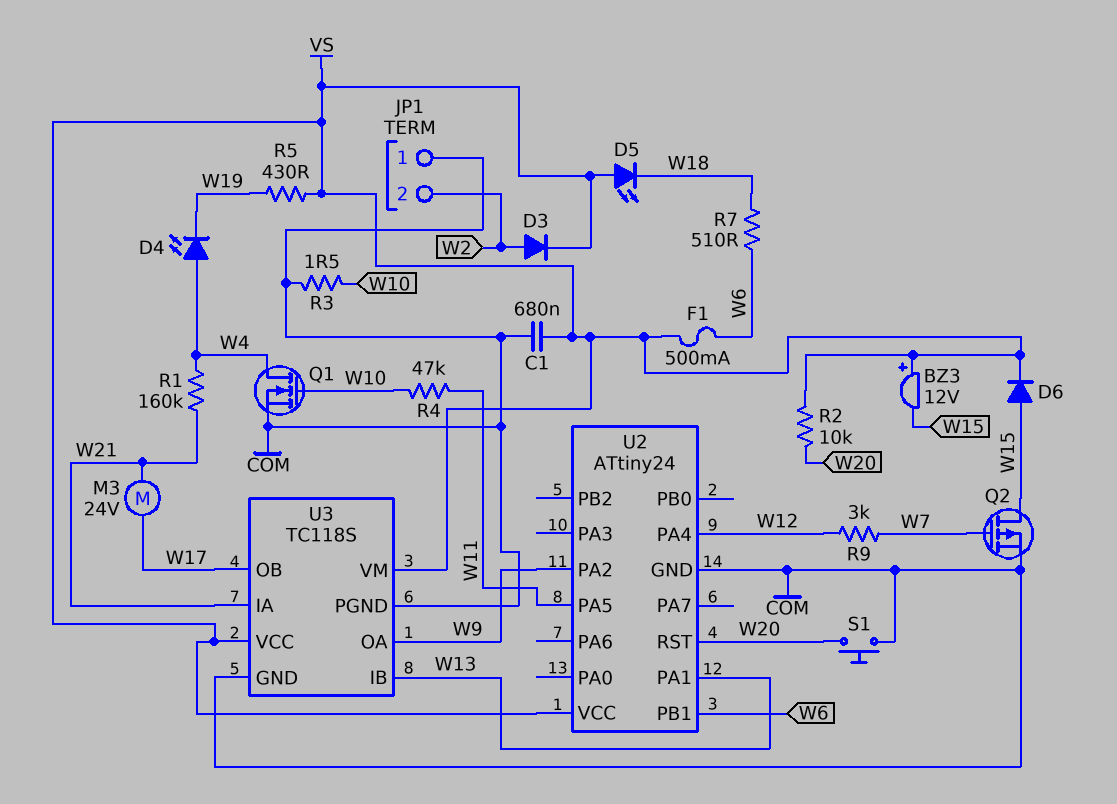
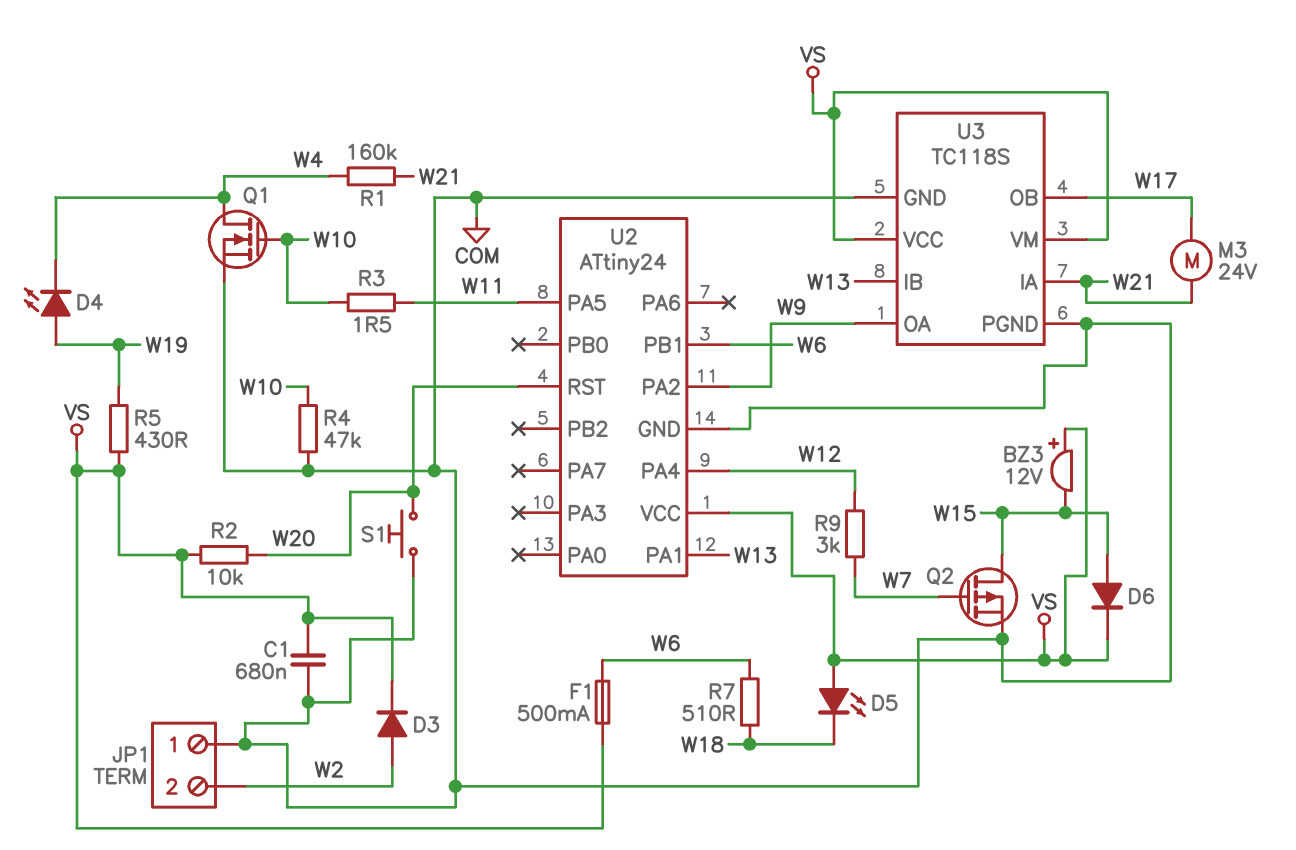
D4: LED (A W4, K W19) -> LED (A W19, K W4)
R3: 1.5 (COM, W10) -> 1.5 (W10, W11)
R4: 47k (W10, W11) -> 47k (COM, W10)

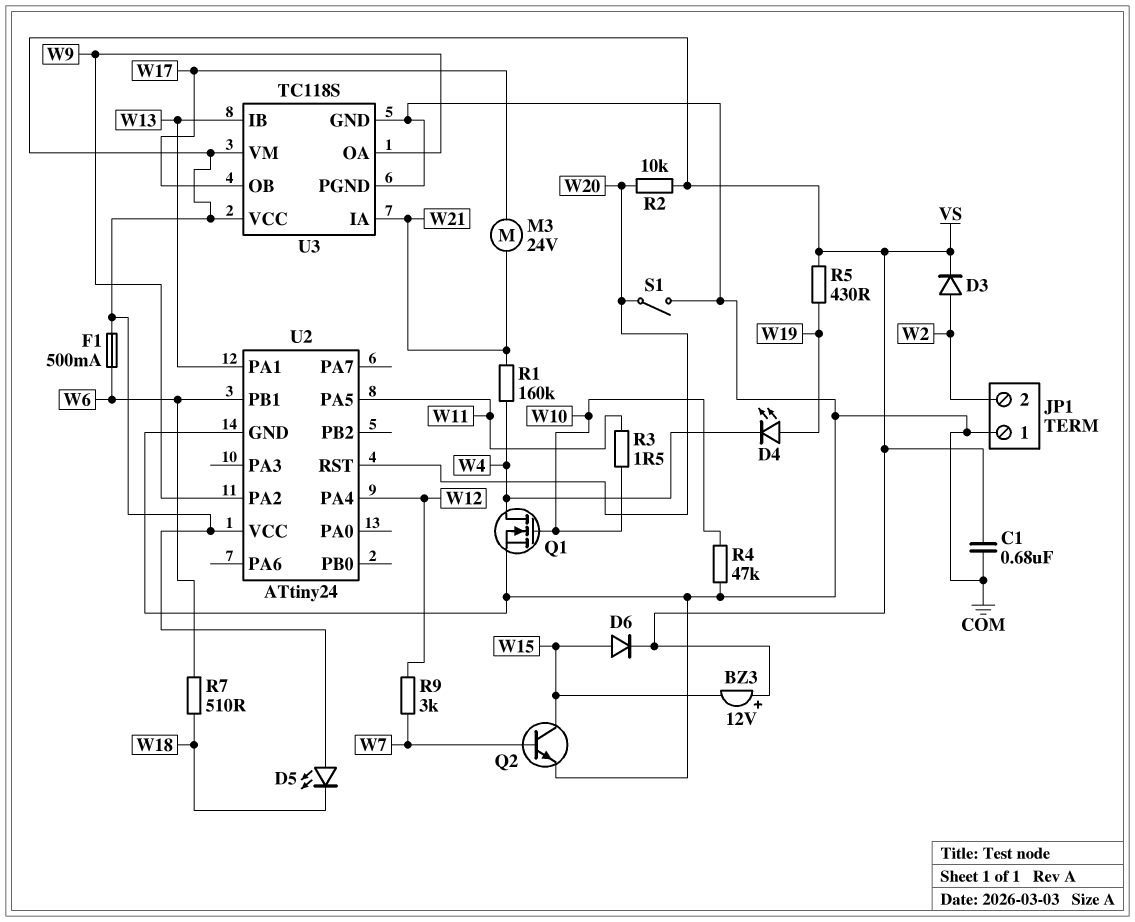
Q2: PMOS (G W7, D W15, S COM) -> NPN (B W7, C W15, E COM)
S1: button (COM, W20) -> switch (COM, W20)

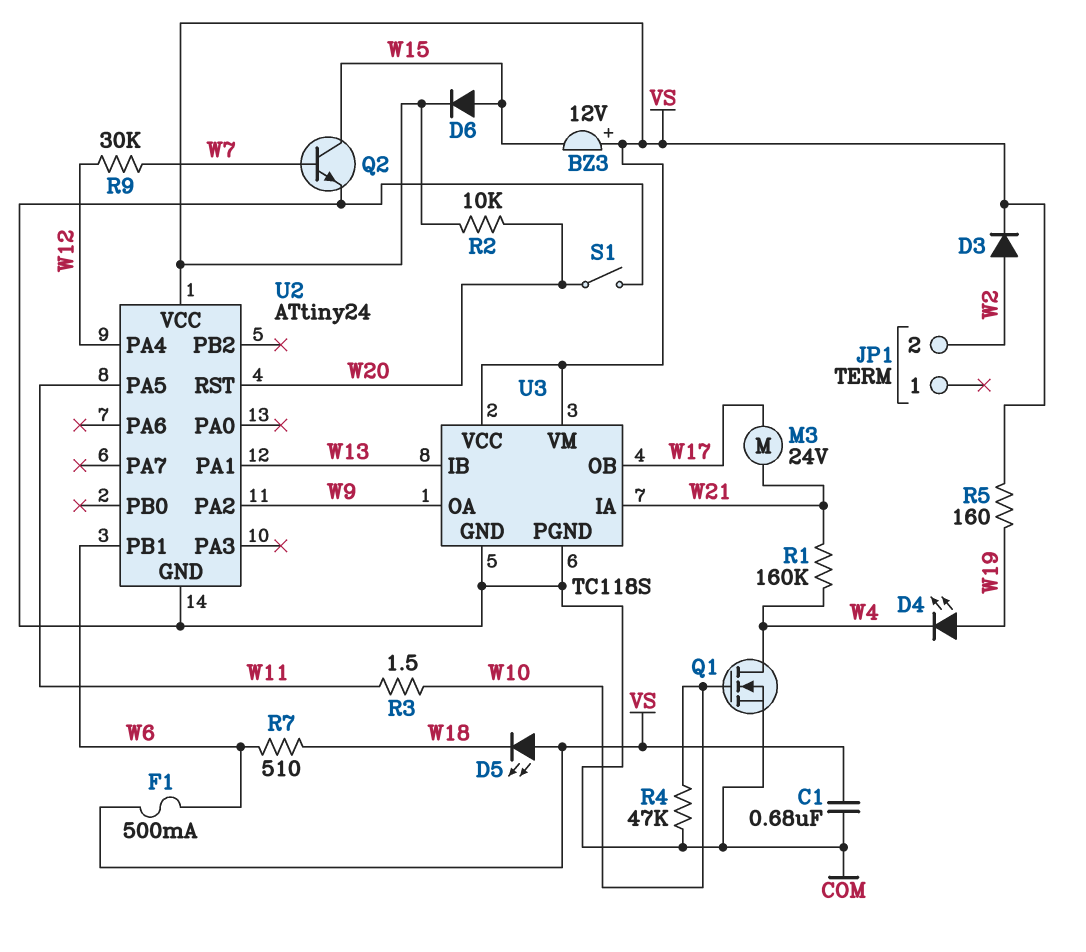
JP1 pin 1: COM -> none
R5: 430 (VS, W19) -> 160 (VS, W19)
R9: 3k (W7, W12) -> 30k (W7, W12)

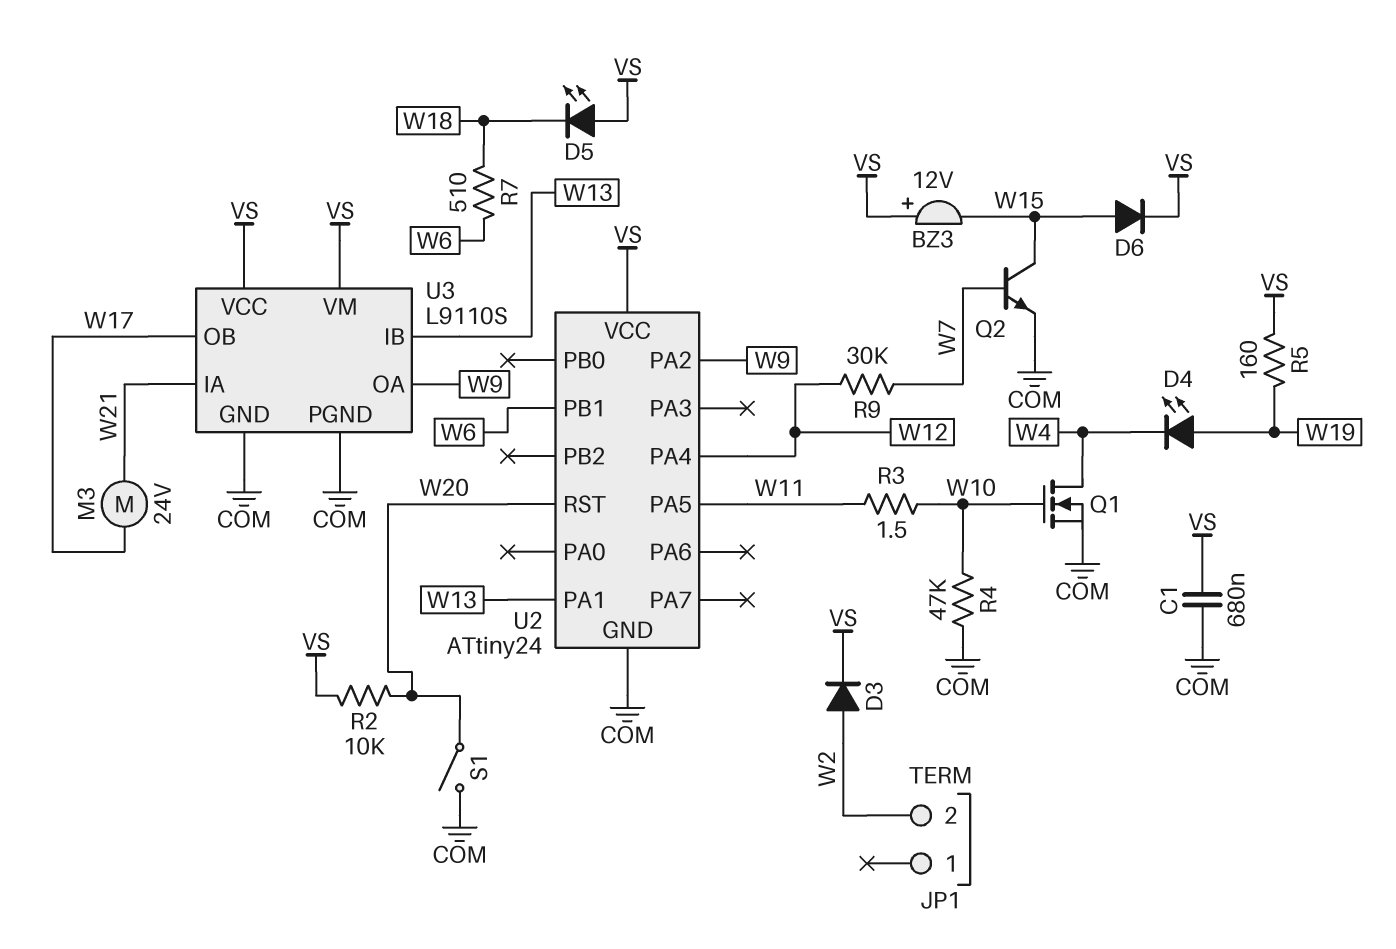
F1: 500mA (VS, W6) -> none
R1: 160k (W4, W21) -> none
U3: TC118S -> L9110S

